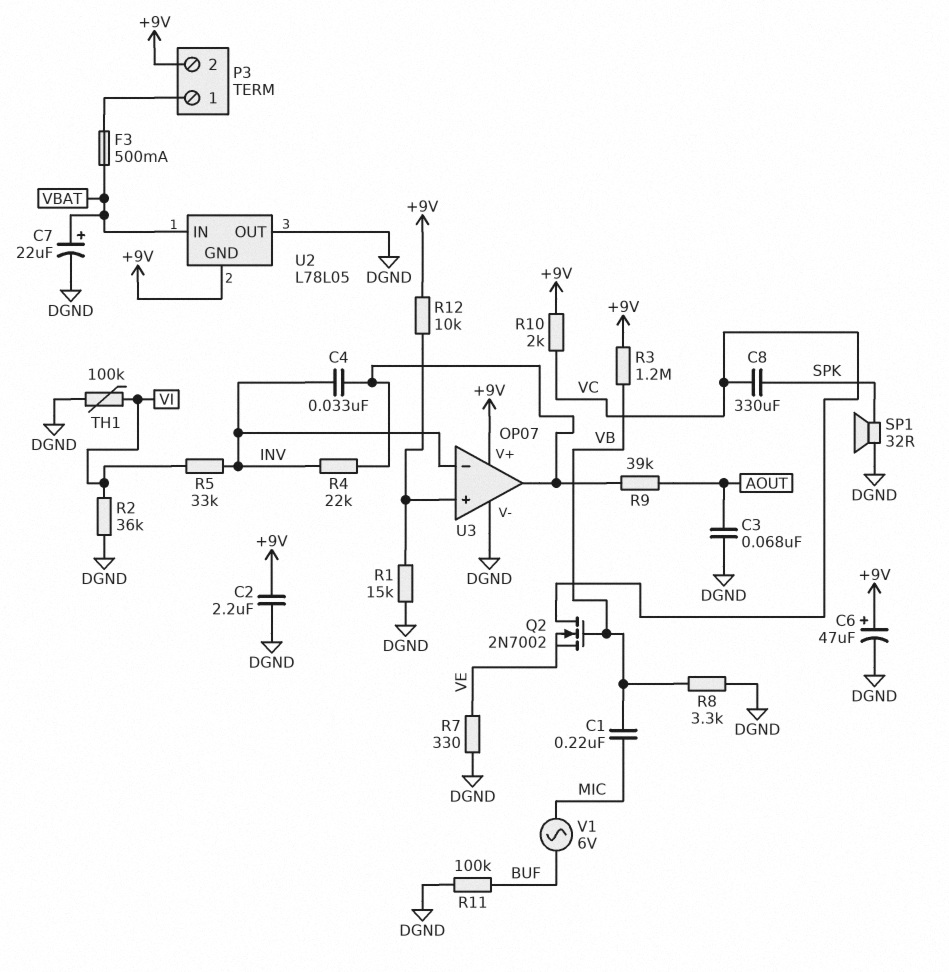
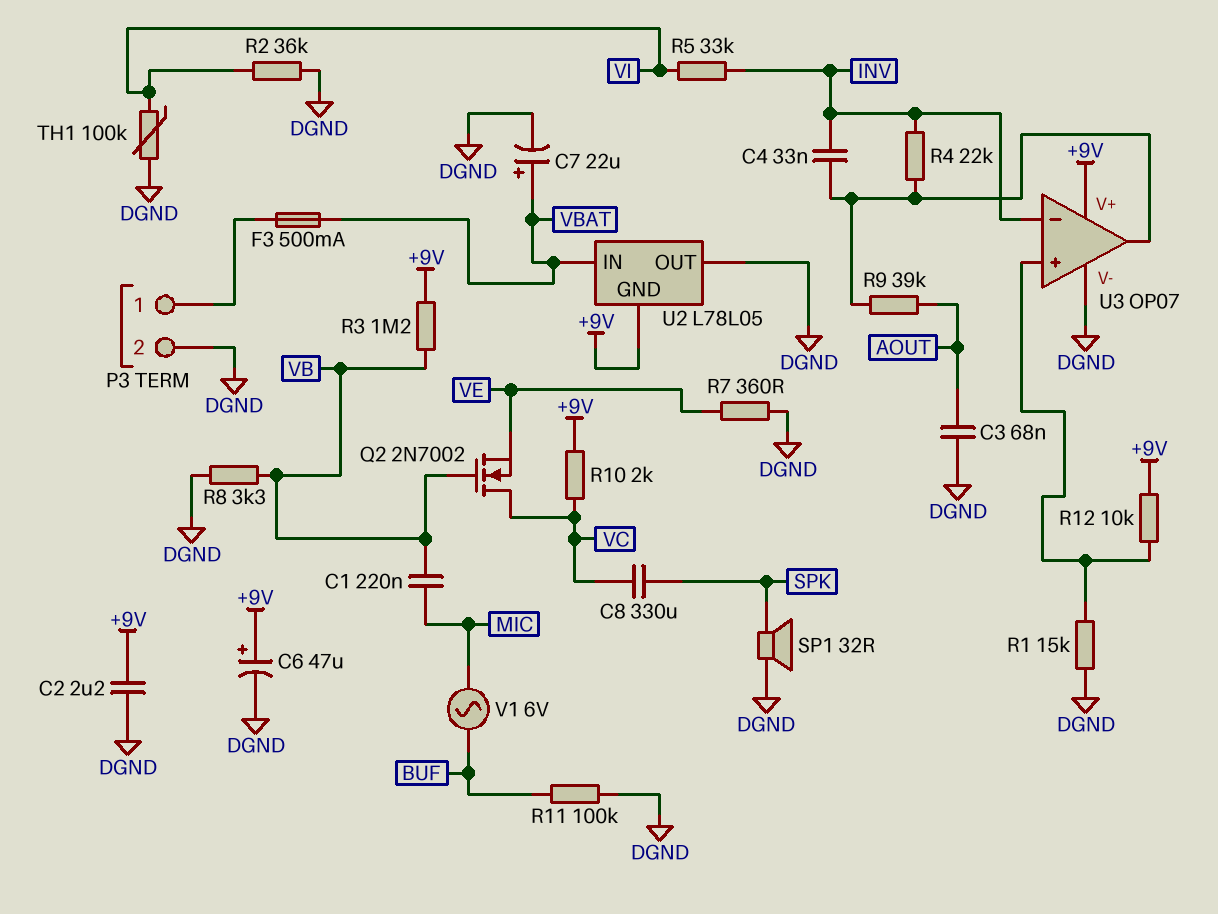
P3 pin 2: +9V -> DGND
R7: 330 (DGND, VE) -> 360 (DGND, VE)

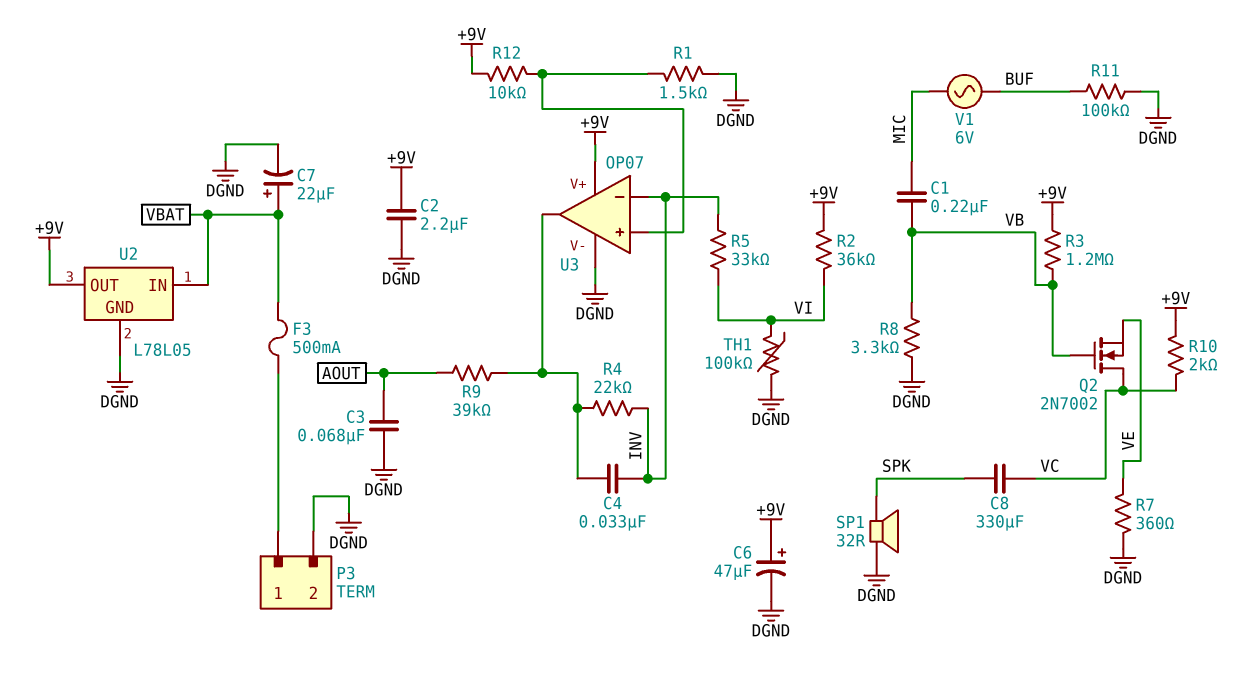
R1: 15k (DGND, U3/in+) -> 1.5k (DGND, U3/in+)
R2: 36k (DGND, VI) -> 36k (+9V, VI)
U2 pin GND: +9V -> DGND
U2 pin OUT: DGND -> +9V

